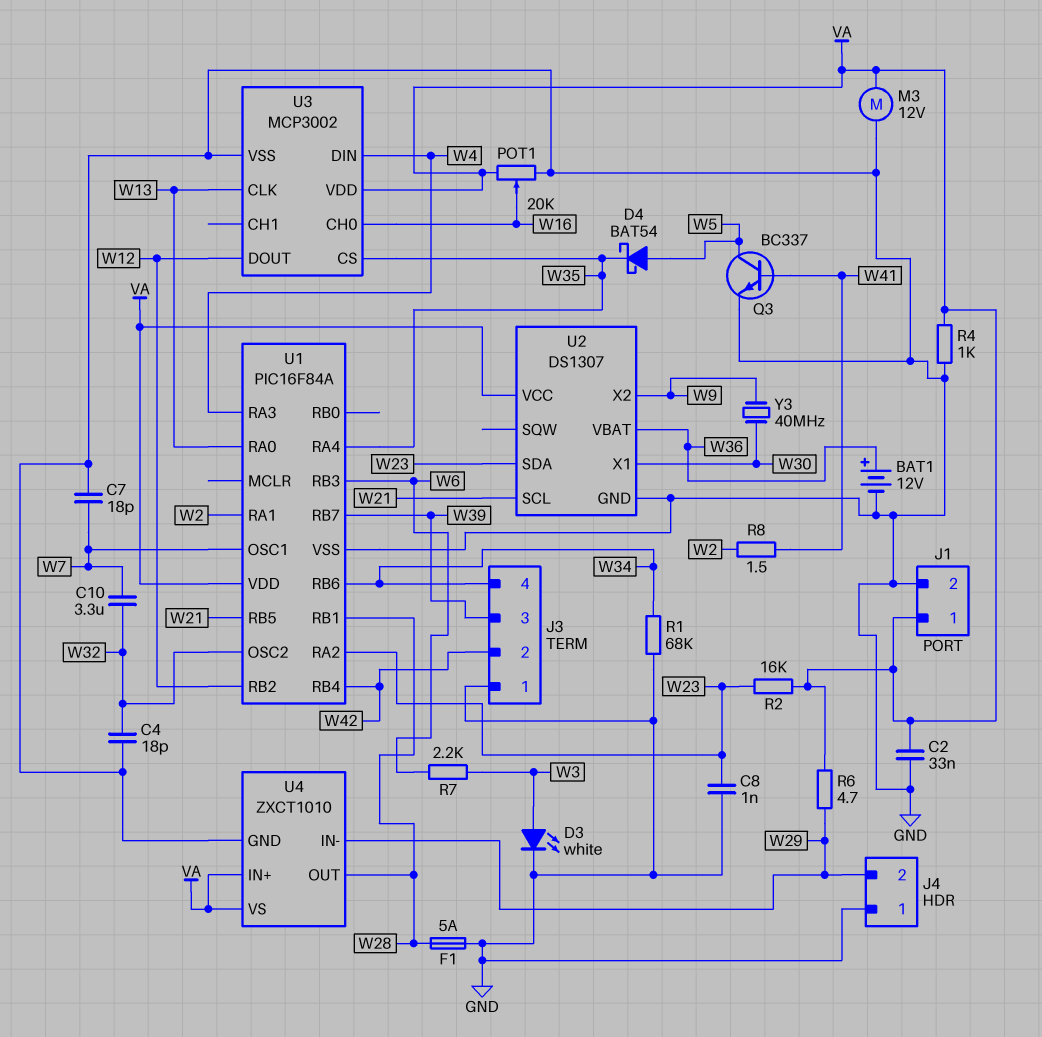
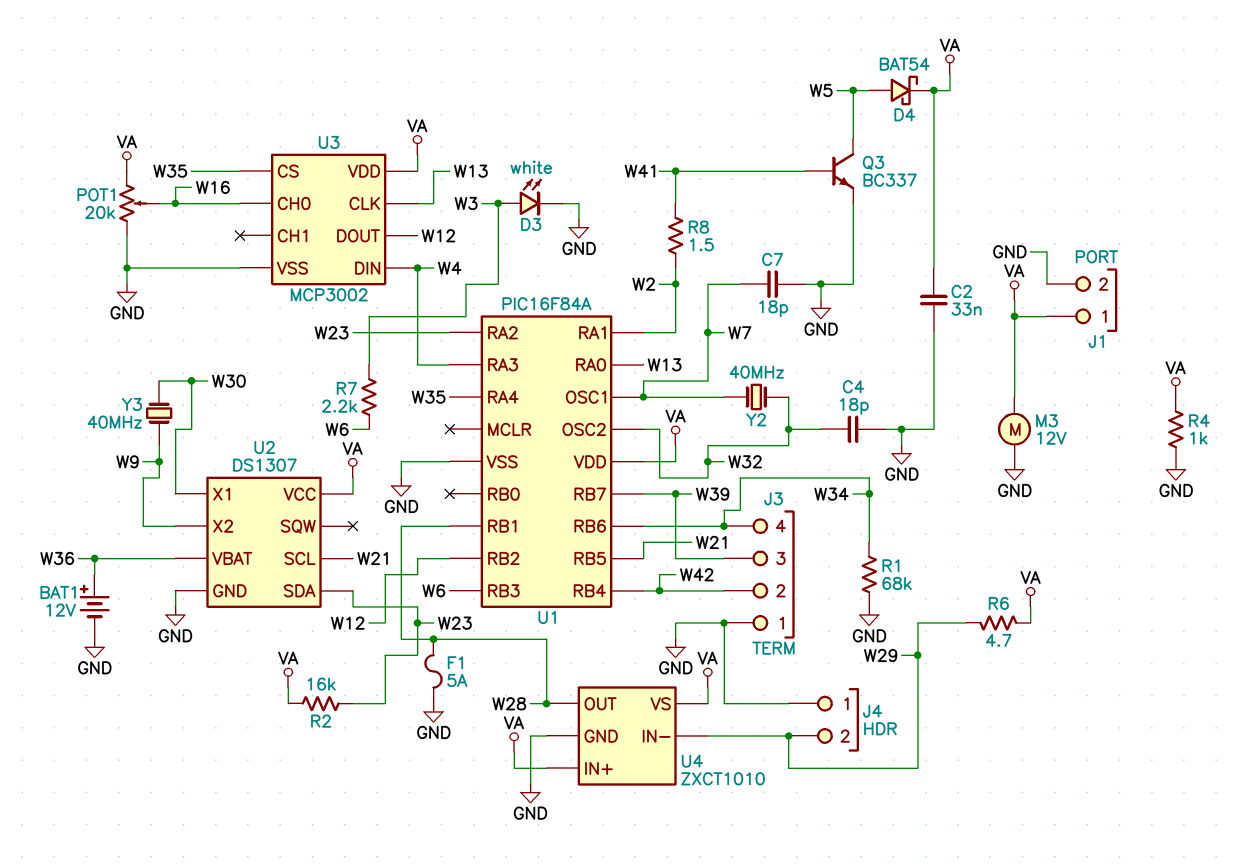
C8: 1nF (GND, W23) -> none
C10: 3.3uF (W7, W32) -> none
D4: schottky BAT54 (A W5, K W35) -> schottky BAT54 (A W5, K VA)
Y2: none -> 40MHz (W7, W32)

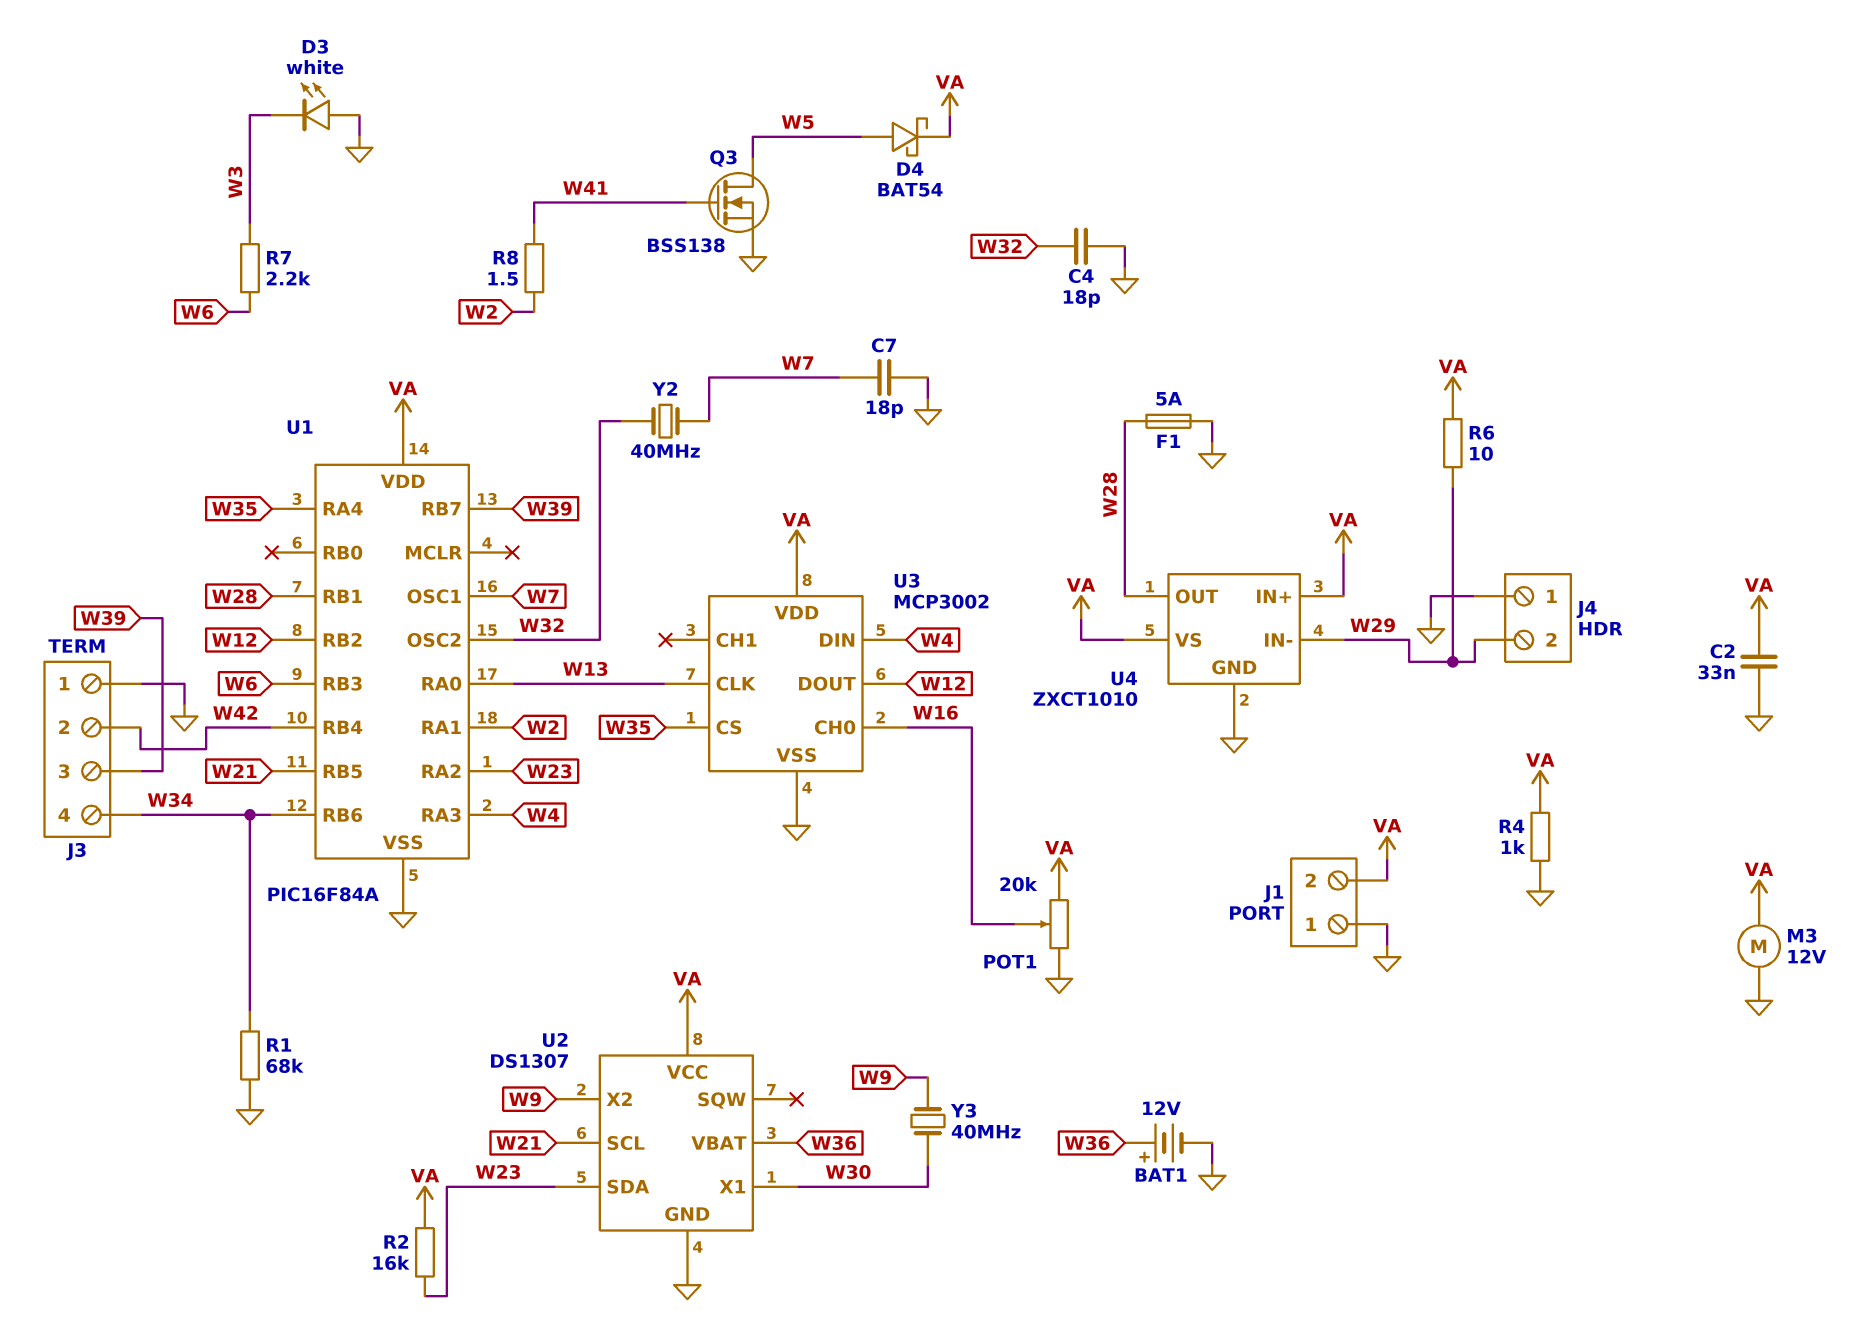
D3: LED white (A W3, K GND) -> LED white (A GND, K W3)
J1 pin 1: VA -> GND
J1 pin 2: GND -> VA
Q3: NPN BC337 (B W41, C W5, E GND) -> NMOS BSS138 (G W41, D W5, S GND)
R6: 4.7 (VA, W29) -> 10 (VA, W29)

